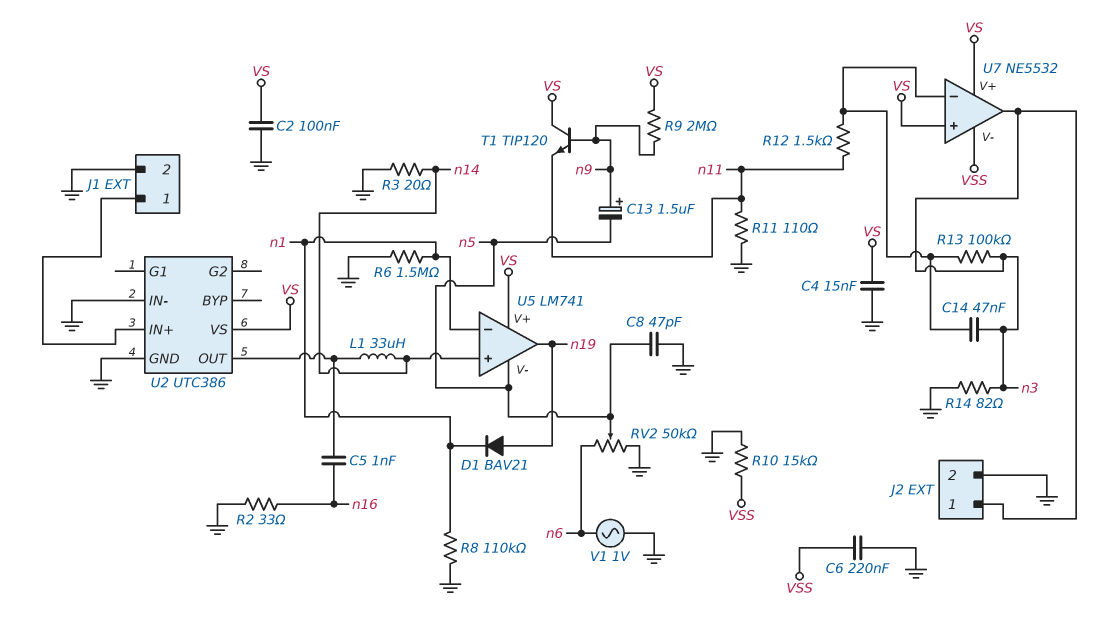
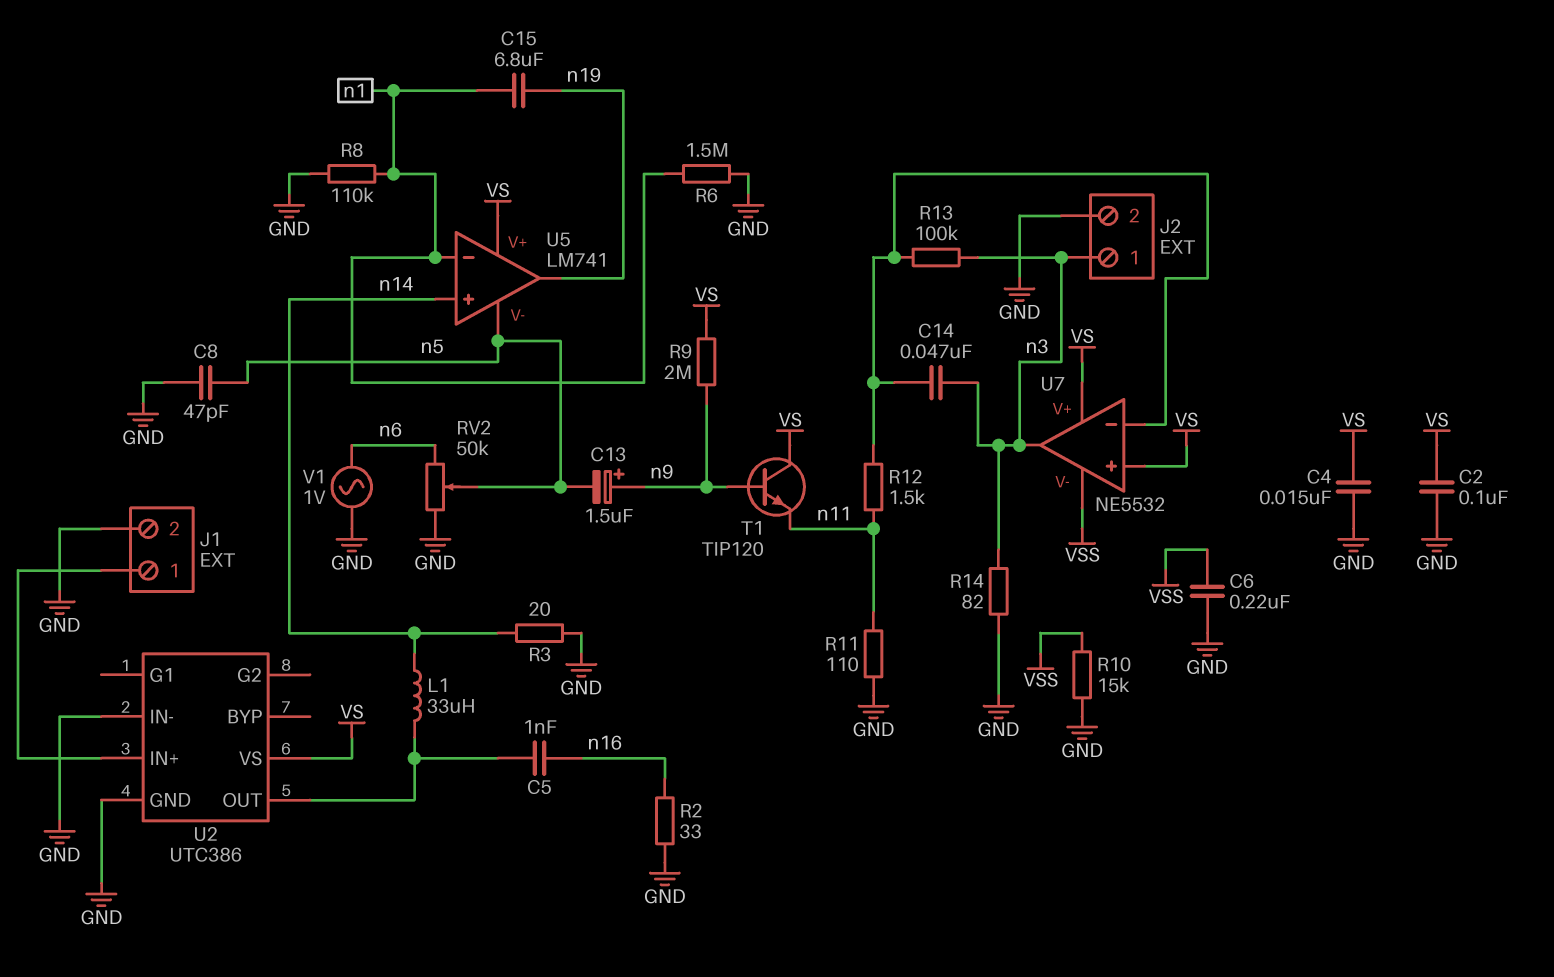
C15: none -> 6.8uF (n1, n19)
D1: diode BAV21 (A n19, K n1) -> none

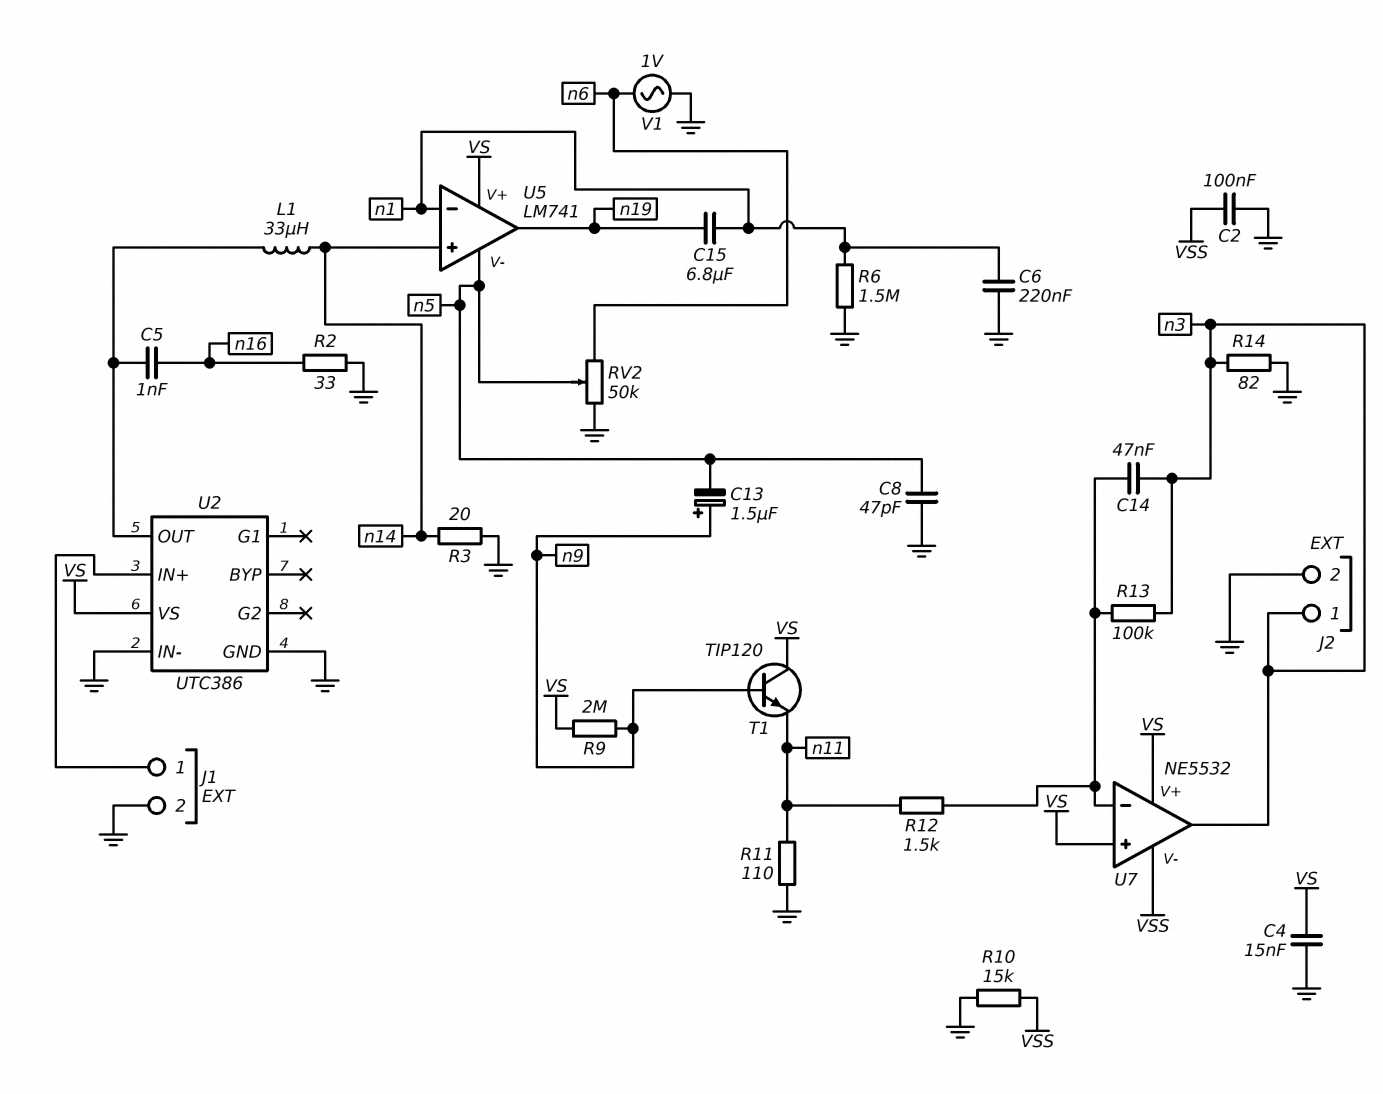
C2: 100nF (GND, VS) -> 100nF (GND, VSS)
C6: 220nF (GND, VSS) -> 220nF (GND, n1)
R8: 110k (GND, n1) -> none

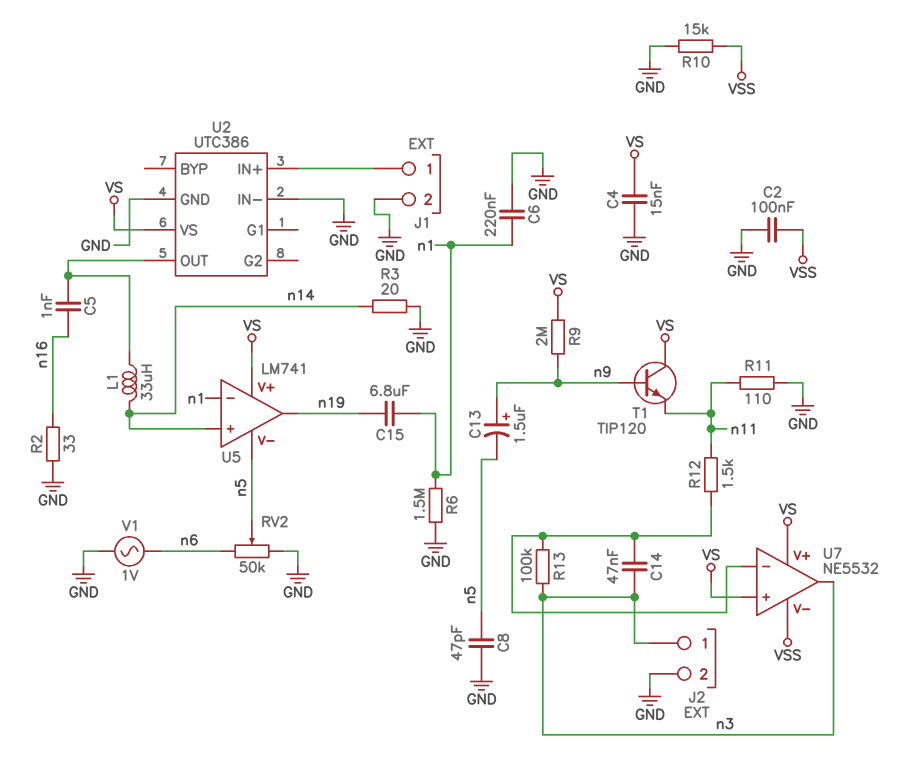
R14: 82 (GND, n3) -> none

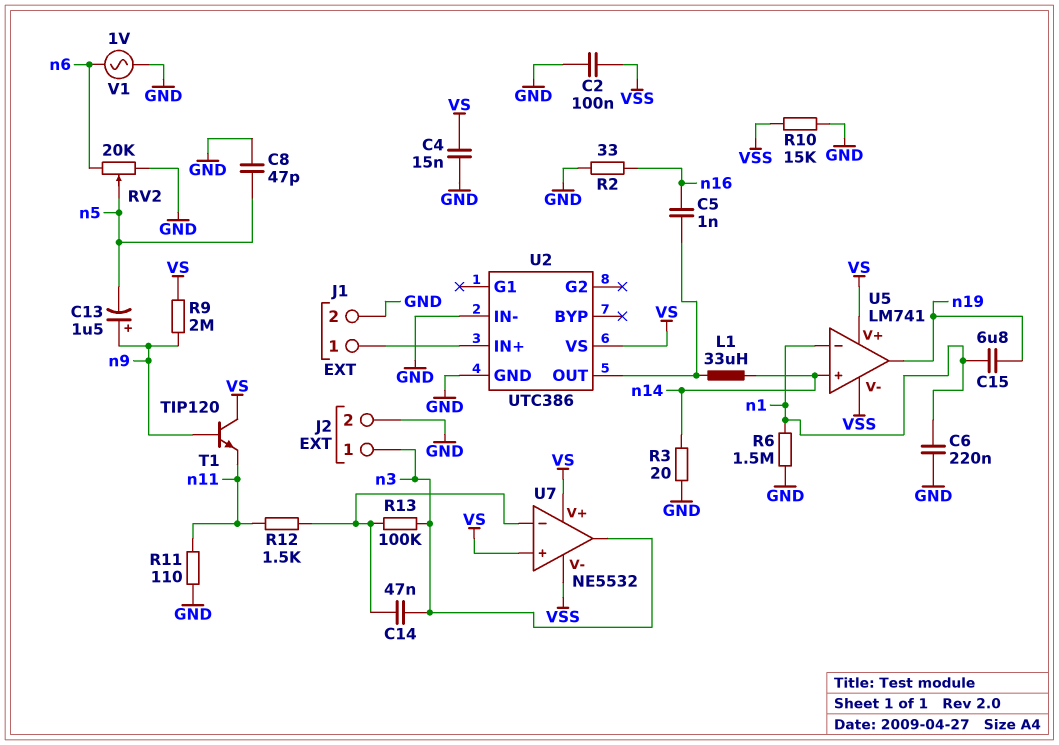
RV2: 50k (GND, n6, wiper n5) -> 20k (GND, n6, wiper n5)
U5 pin V-: n5 -> VSS

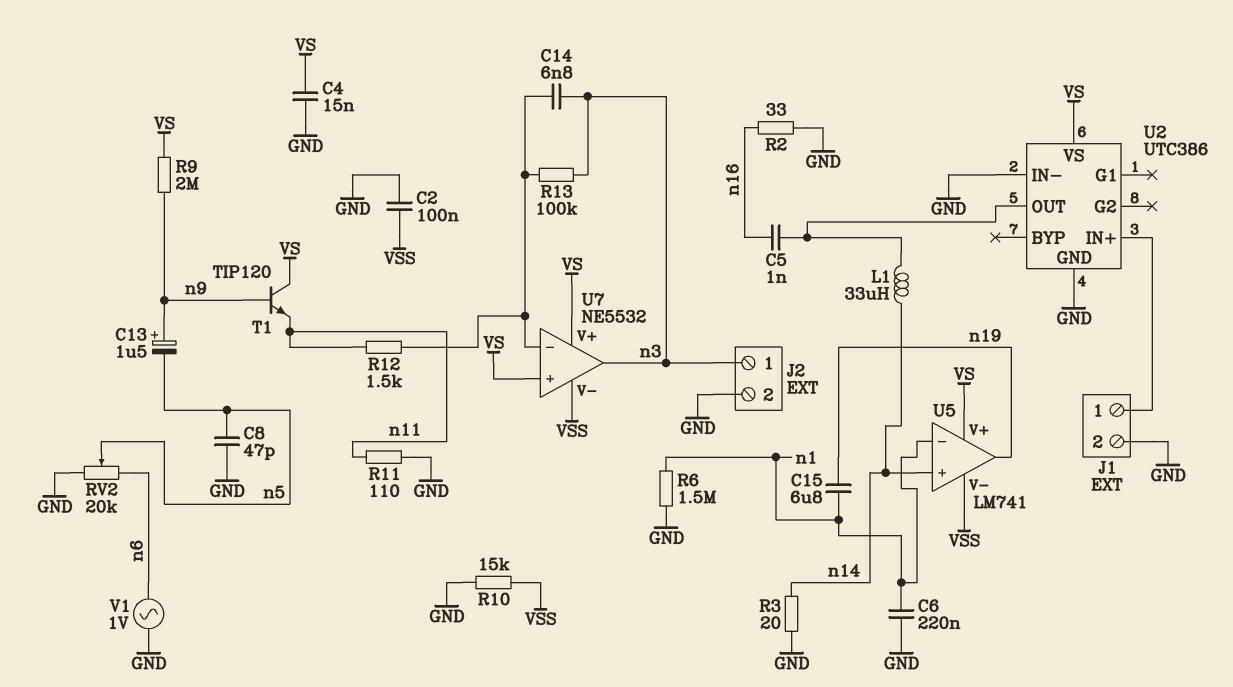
C14: 47nF (U7/in-, n3) -> 6.8nF (U7/in-, n3)

